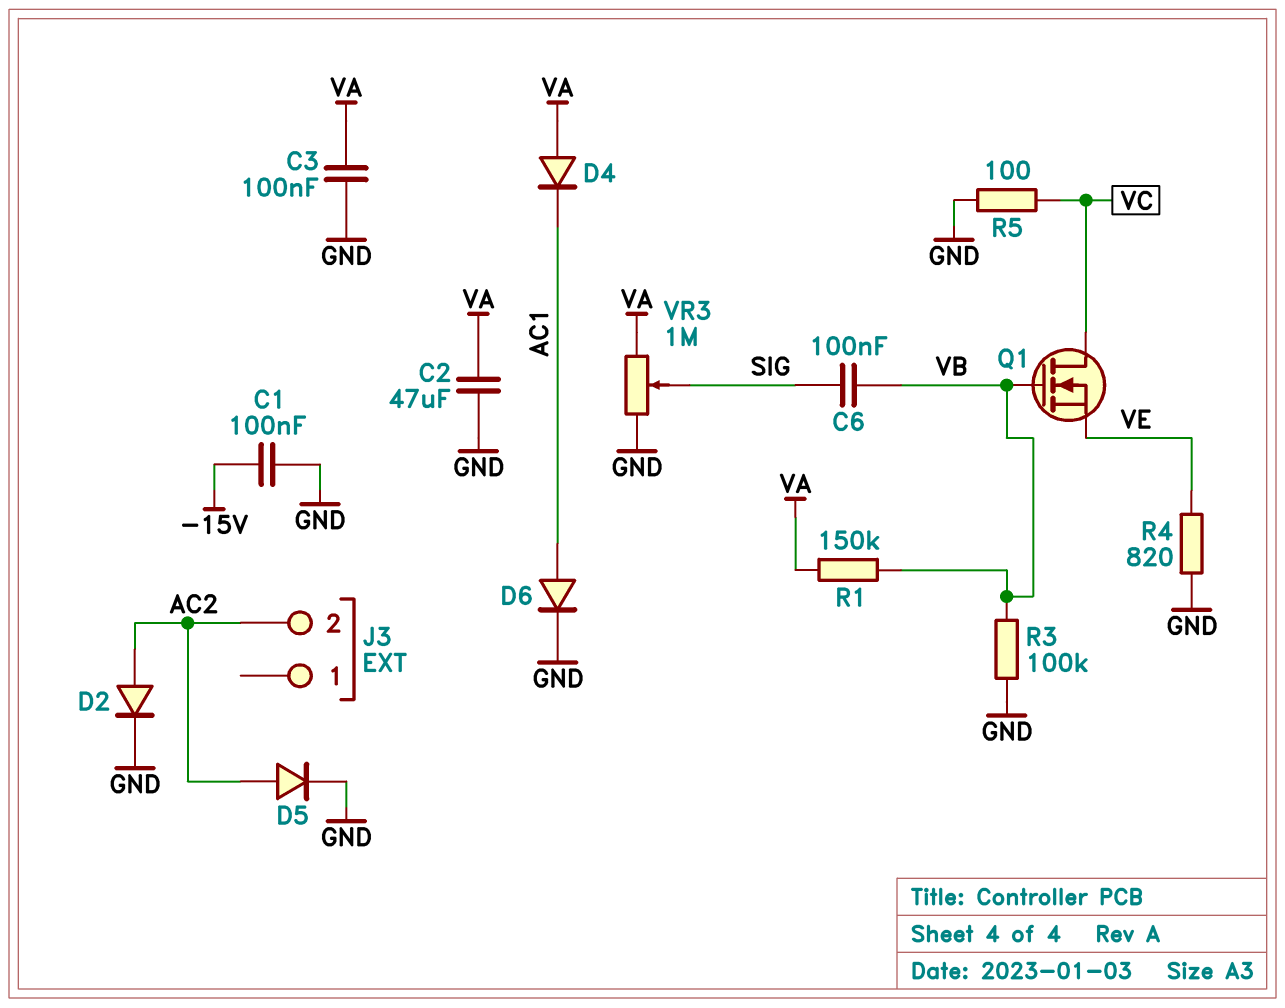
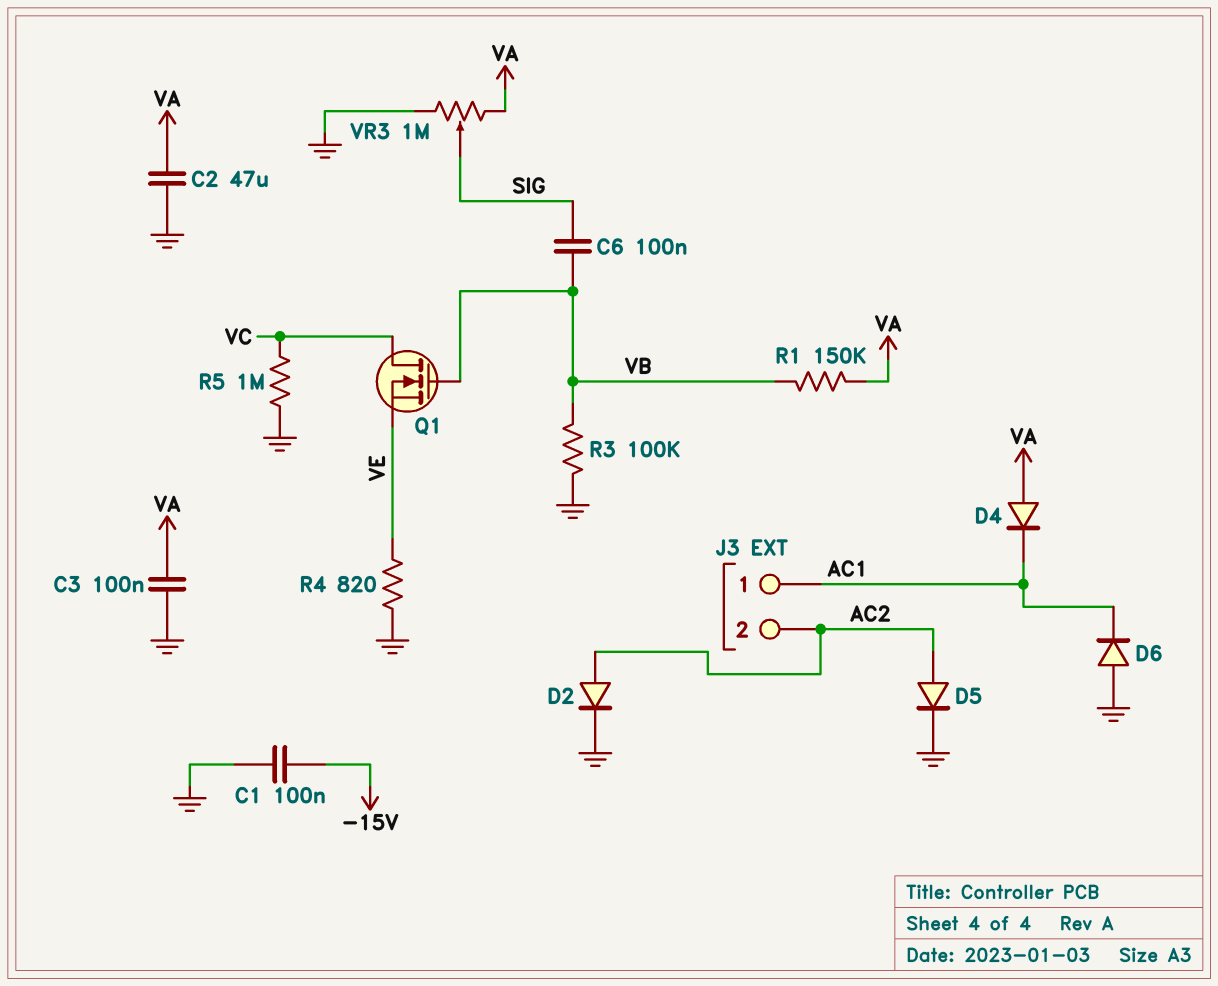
D6: diode (A AC1, K GND) -> diode (A GND, K AC1)
J3 pin 1: none -> AC1
R5: 100 (GND, VC) -> 1M (GND, VC)

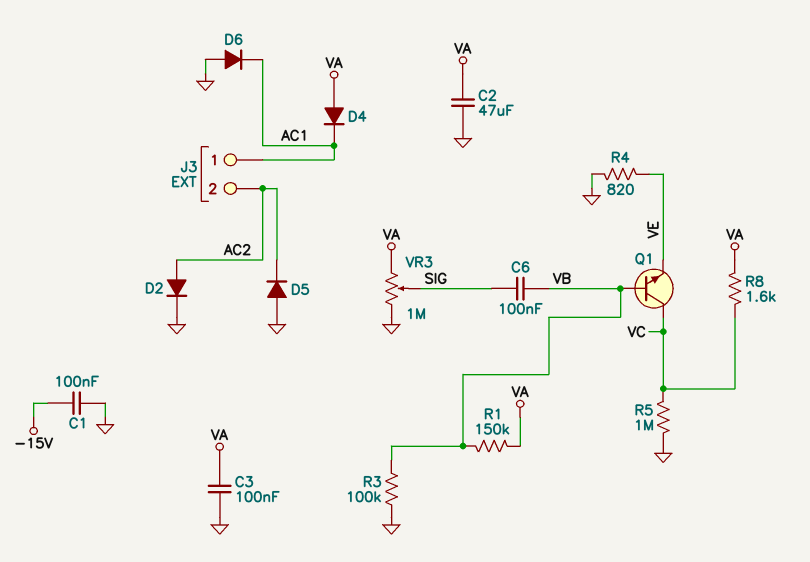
D5: diode (A AC2, K GND) -> diode (A GND, K AC2)
Q1: NMOS (G VB, D VC, S VE) -> NPN (B VB, C VC, E VE)
R8: none -> 1.6k (VA, VC)

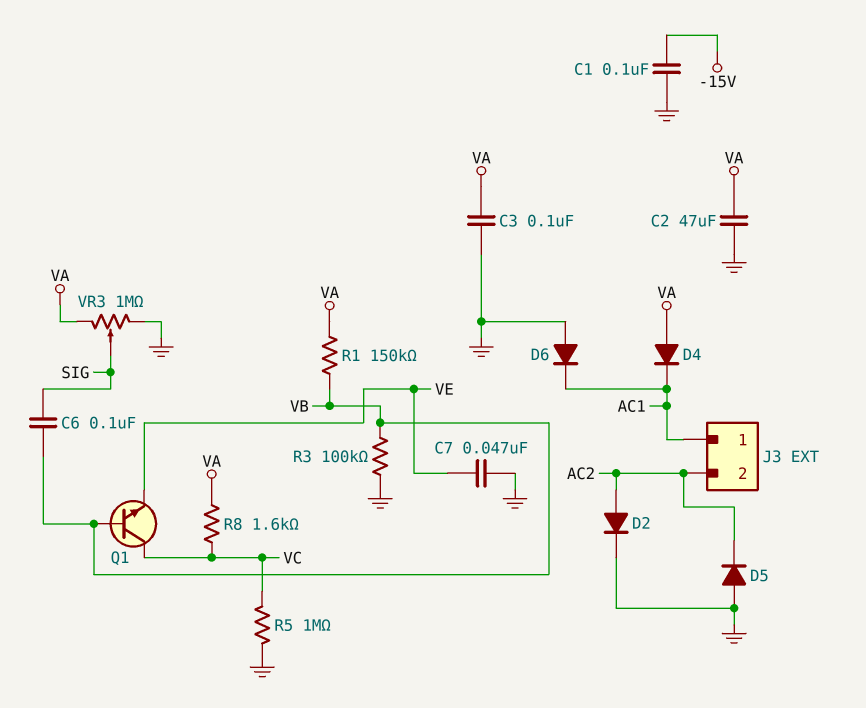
C7: none -> 47nF (GND, VE)
R4: 820 (GND, VE) -> none

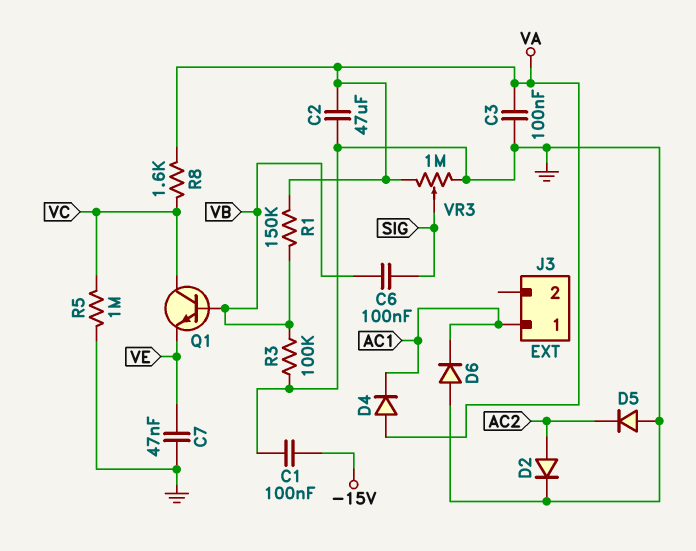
J3 pin 2: AC2 -> none

